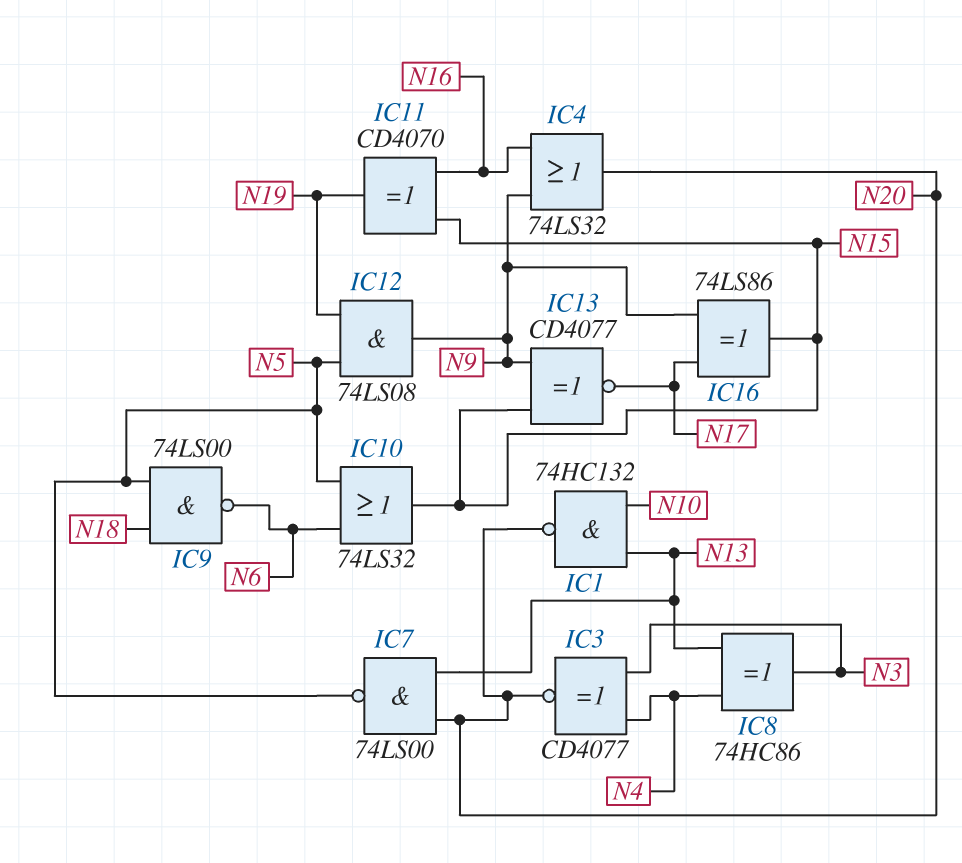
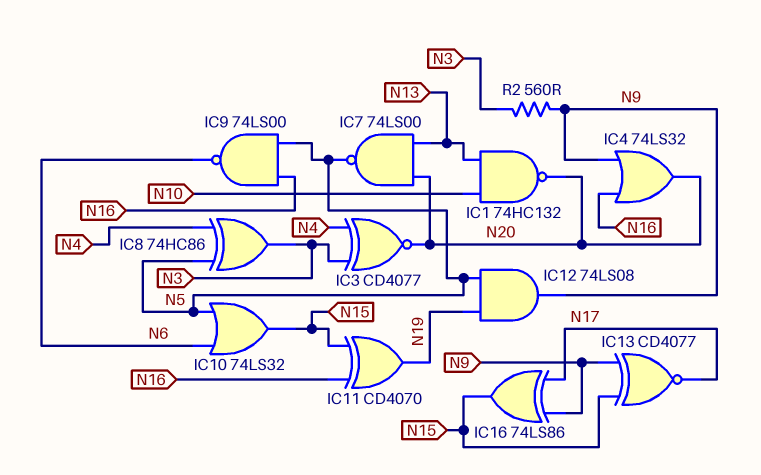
IC8: XOR 74HC86 (in N4, in N13, out N3) -> XOR 74HC86 (in N4, in N5, out N3)
IC9: NAND 74LS00 (in N5, in N18, out N6) -> NAND 74LS00 (in N5, in N16, out N6)
R2: none -> 560 (N3, N9)

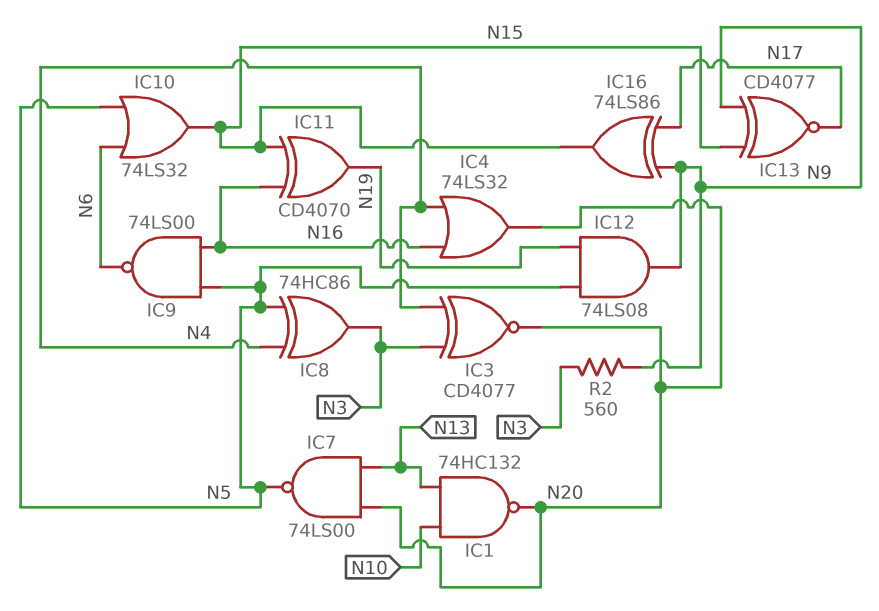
IC4: OR 74LS32 (in N9, in N16, out N20) -> OR 74LS32 (in N4, in N16, out N20)

